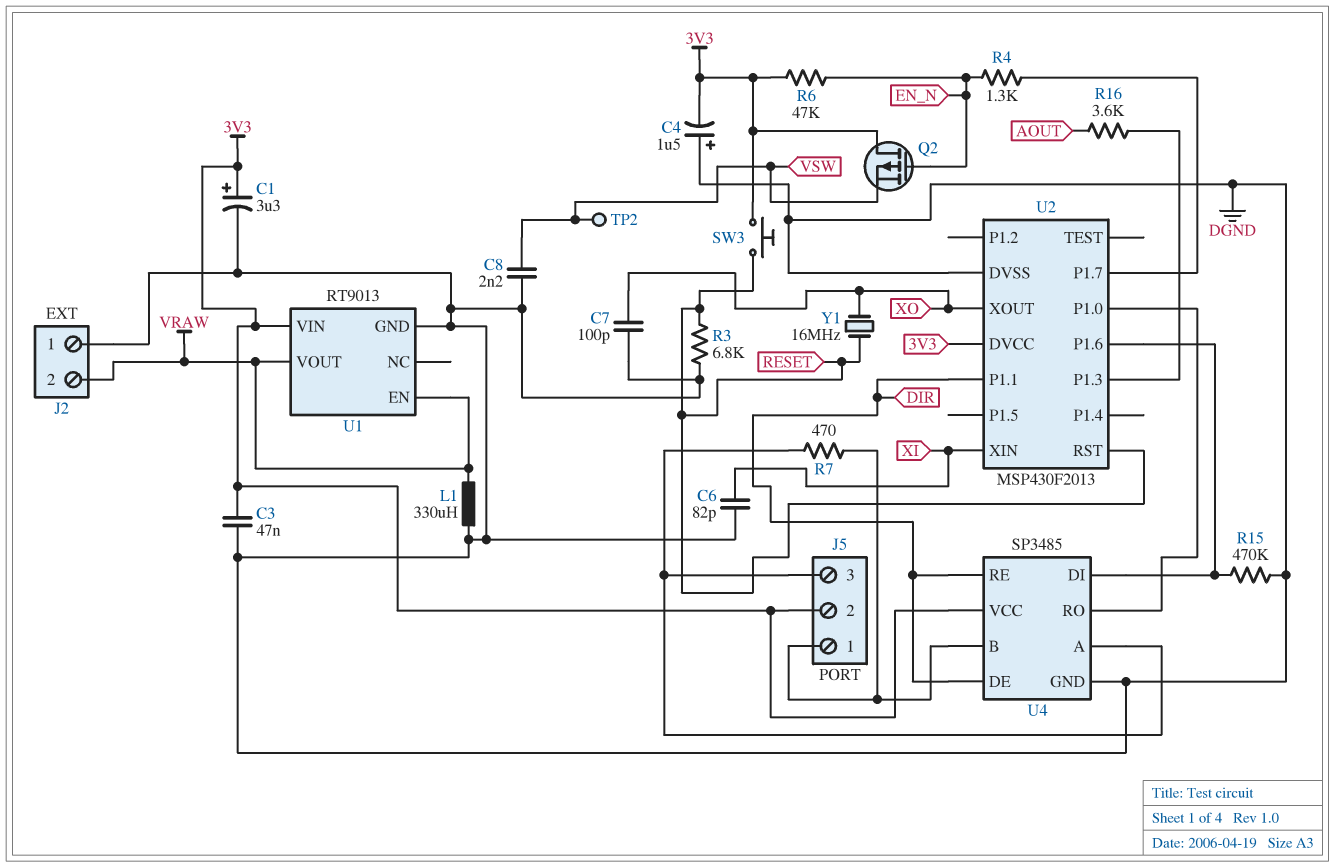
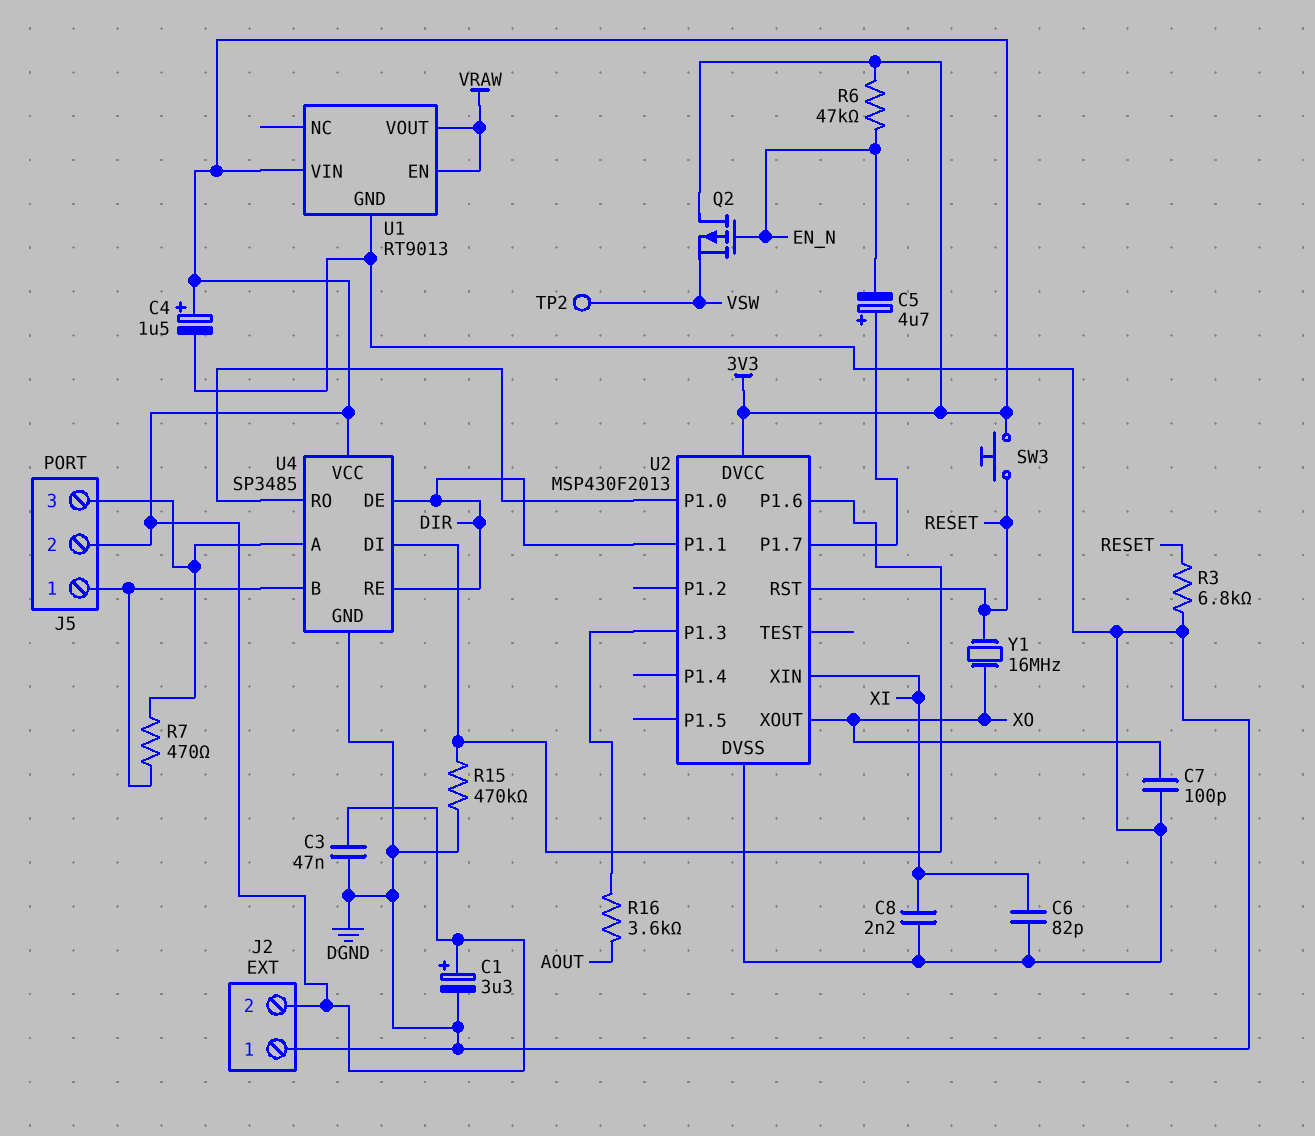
C4: 1.5uF (plus DGND, minus 3V3) -> 1.5uF (plus 3V3, minus DGND)
C5: none -> 4.7uF (plus U2/P1.7, minus EN_N)
C8: 2.2nF (DGND, VSW) -> 2.2nF (DGND, XI)
J2 pin 2: VRAW -> 3V3
L1: 330uH (DGND, VRAW) -> none
R4: 1.3k (EN_N, U2/P1.7) -> none

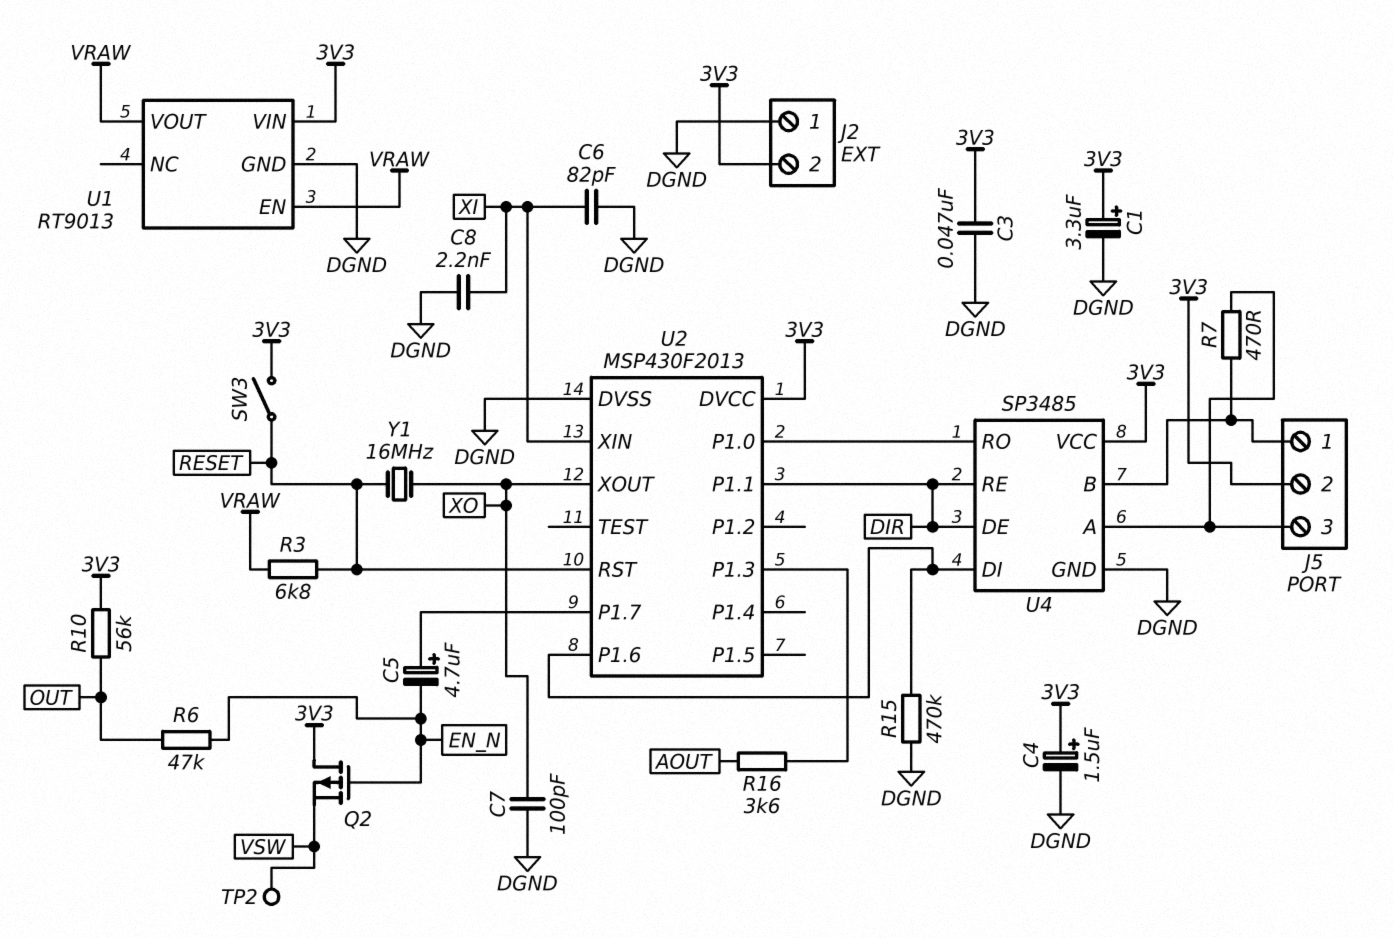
R3: 6.8k (DGND, RESET) -> 6.8k (RESET, VRAW)
R6: 47k (3V3, EN_N) -> 47k (EN_N, OUT)
R10: none -> 56k (3V3, OUT)
SW3: button (3V3, RESET) -> switch (3V3, RESET)

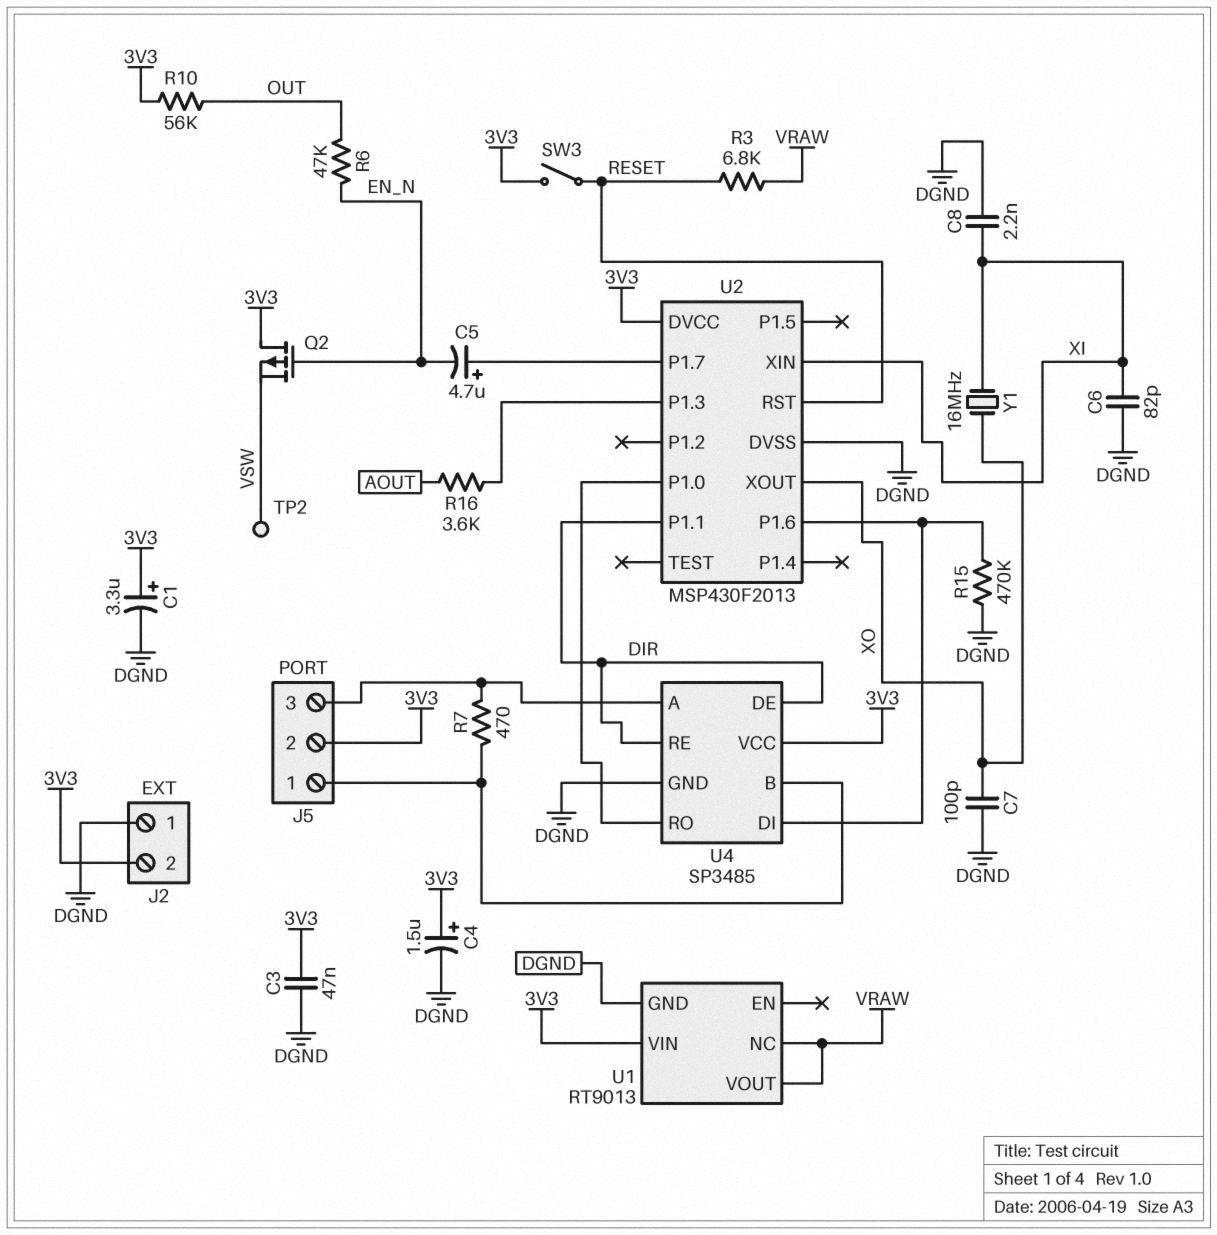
U1 pin EN: VRAW -> none
U1 pin NC: none -> VRAW
Y1: 16MHz (RESET, XO) -> 16MHz (XI, XO)

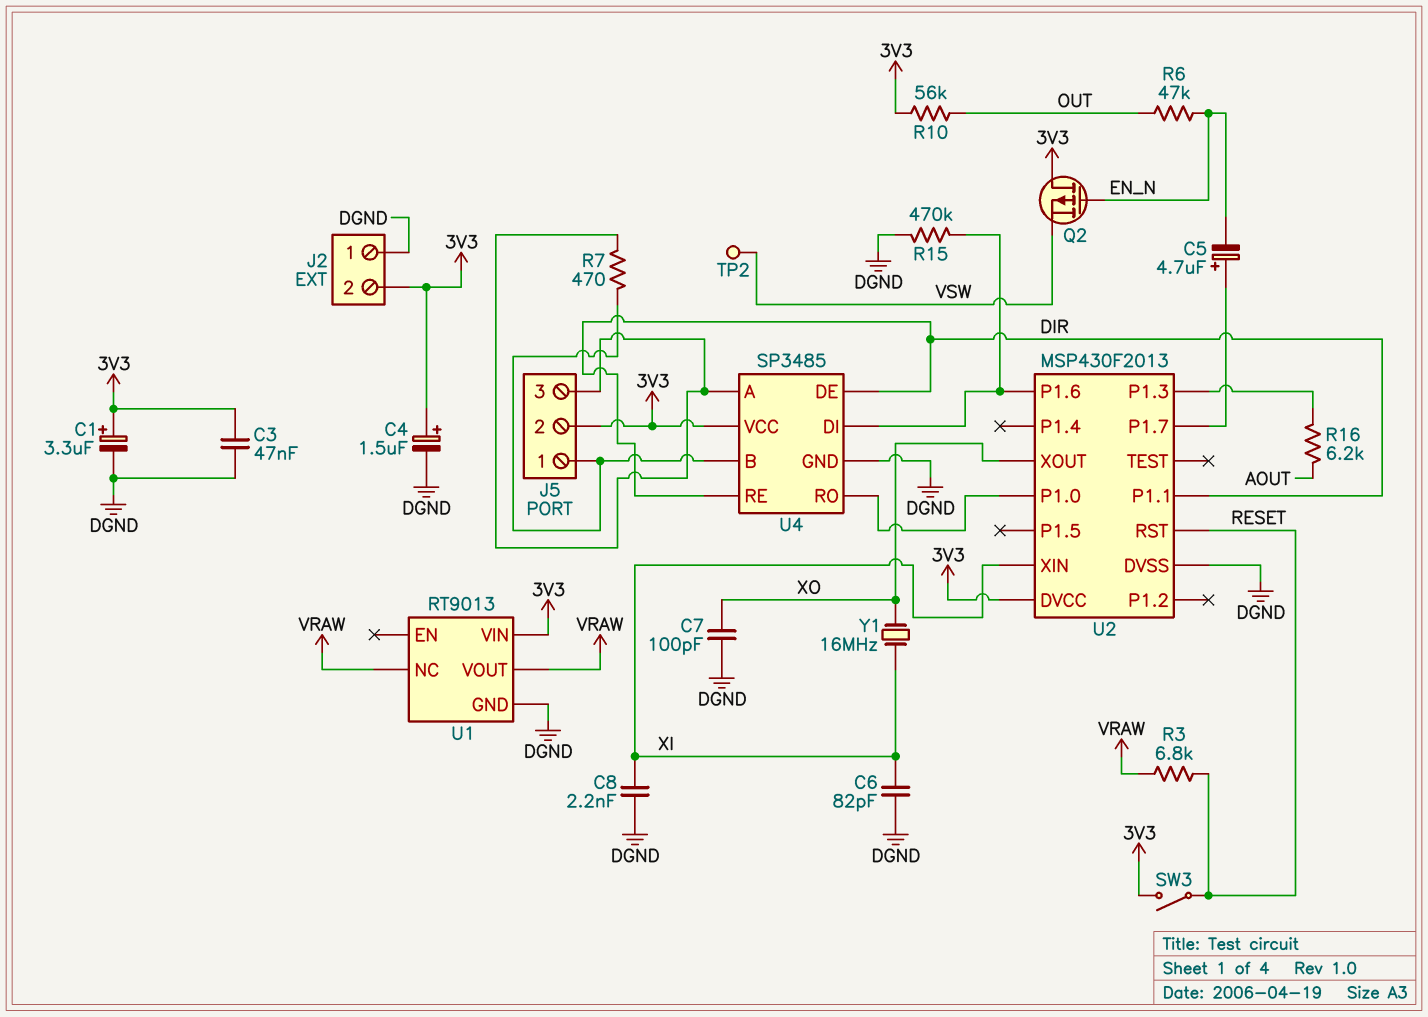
R16: 3.6k (AOUT, U2/P1.3) -> 6.2k (AOUT, U2/P1.3)

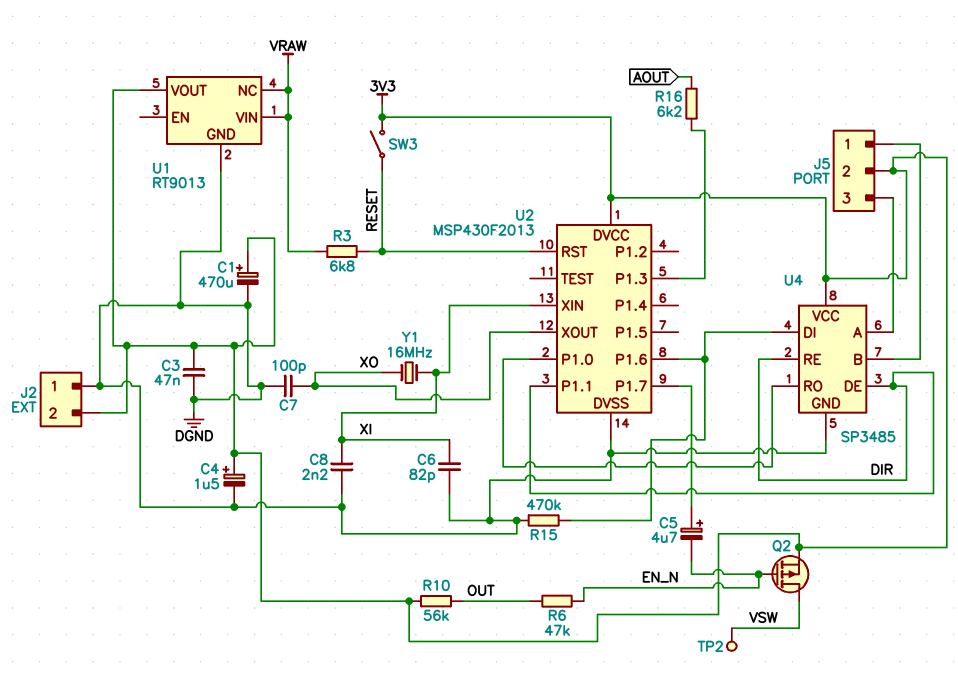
C1: 3.3uF (plus 3V3, minus DGND) -> 470uF (plus 3V3, minus DGND)
Q2: PMOS (G EN_N, D 3V3, S VSW) -> PMOS (G EN_N, D VSW, S 3V3)
R7: 470 (J5/1, J5/3) -> none
U1 pin VIN: 3V3 -> VRAW
U1 pin VOUT: VRAW -> 3V3

